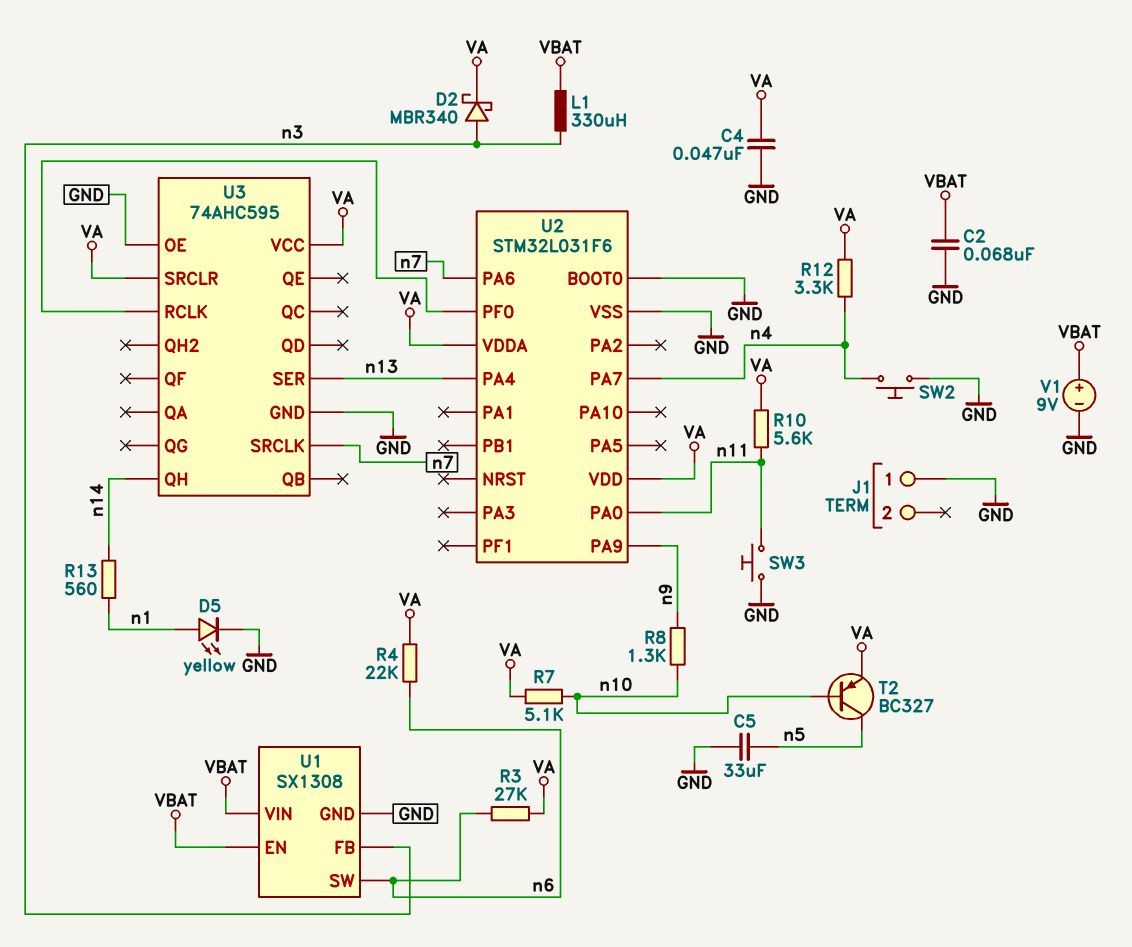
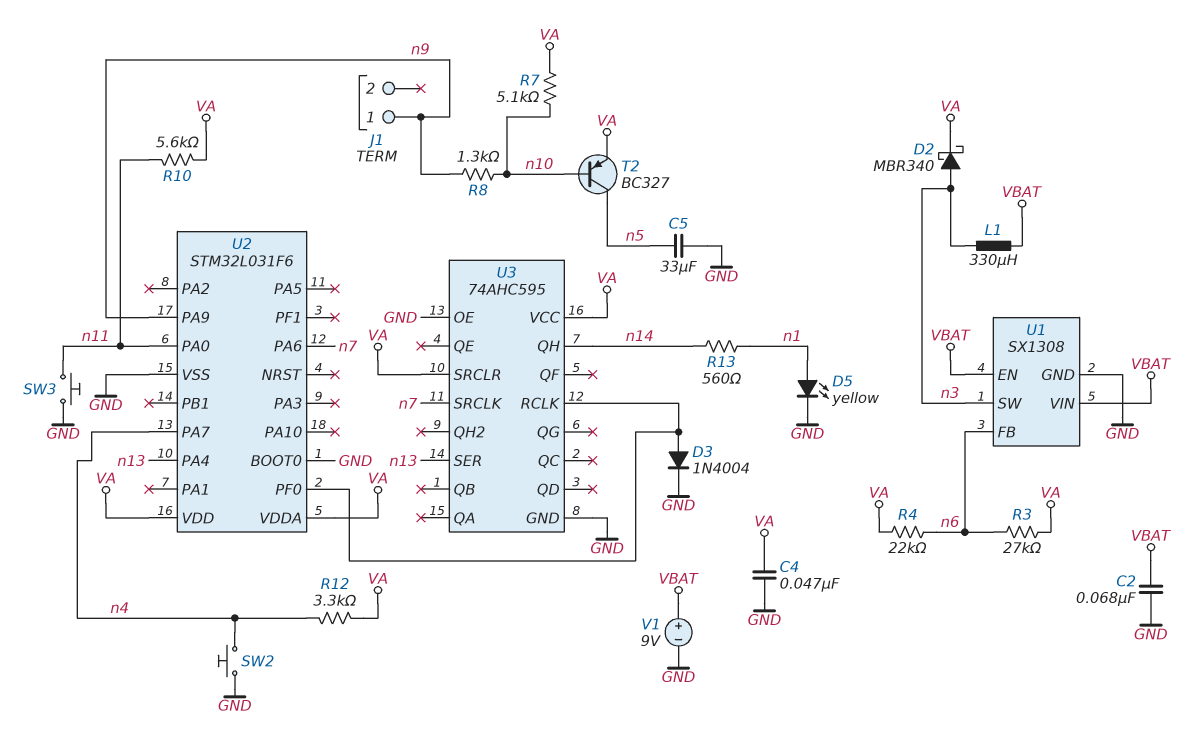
D3: none -> diode 1N4004 (A U2/PF0, K GND)
J1 pin 1: GND -> n9
U1 pin FB: n3 -> n6
U1 pin SW: n6 -> n3

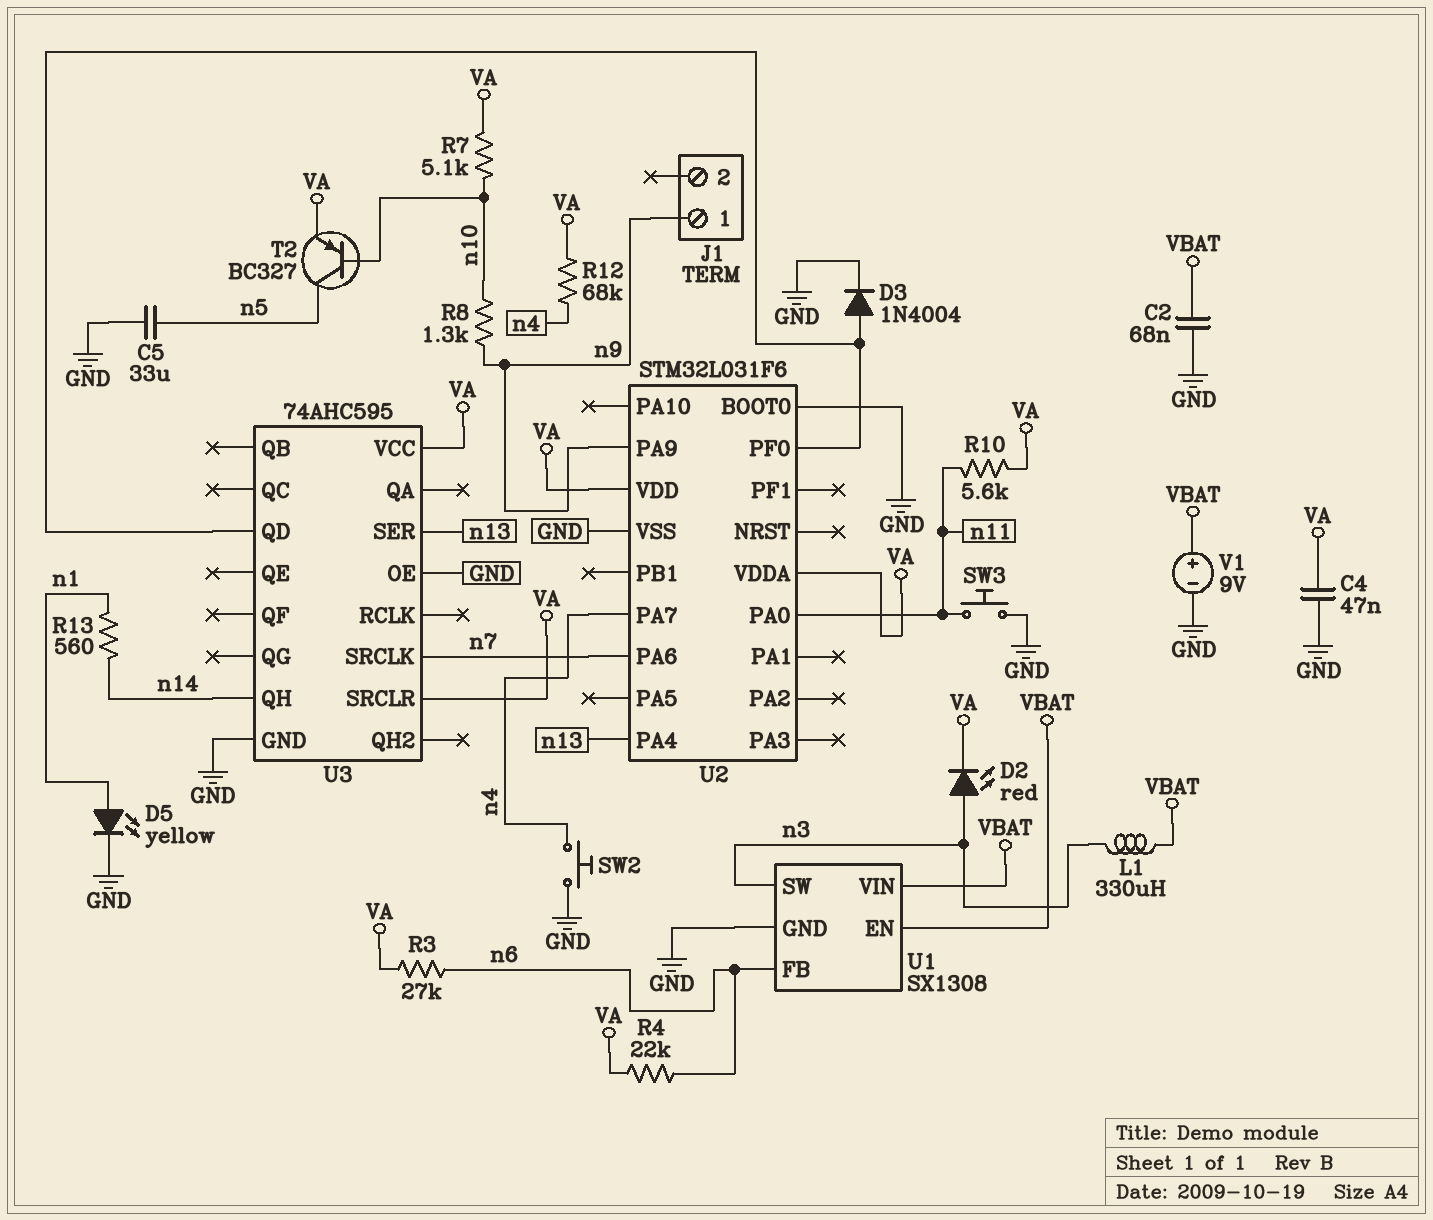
D2: schottky MBR340 (A n3, K VA) -> LED red (A n3, K VA)
R12: 3.3k (VA, n4) -> 68k (VA, n4)
U3 pin QD: none -> U2/PF0
U3 pin RCLK: U2/PF0 -> none

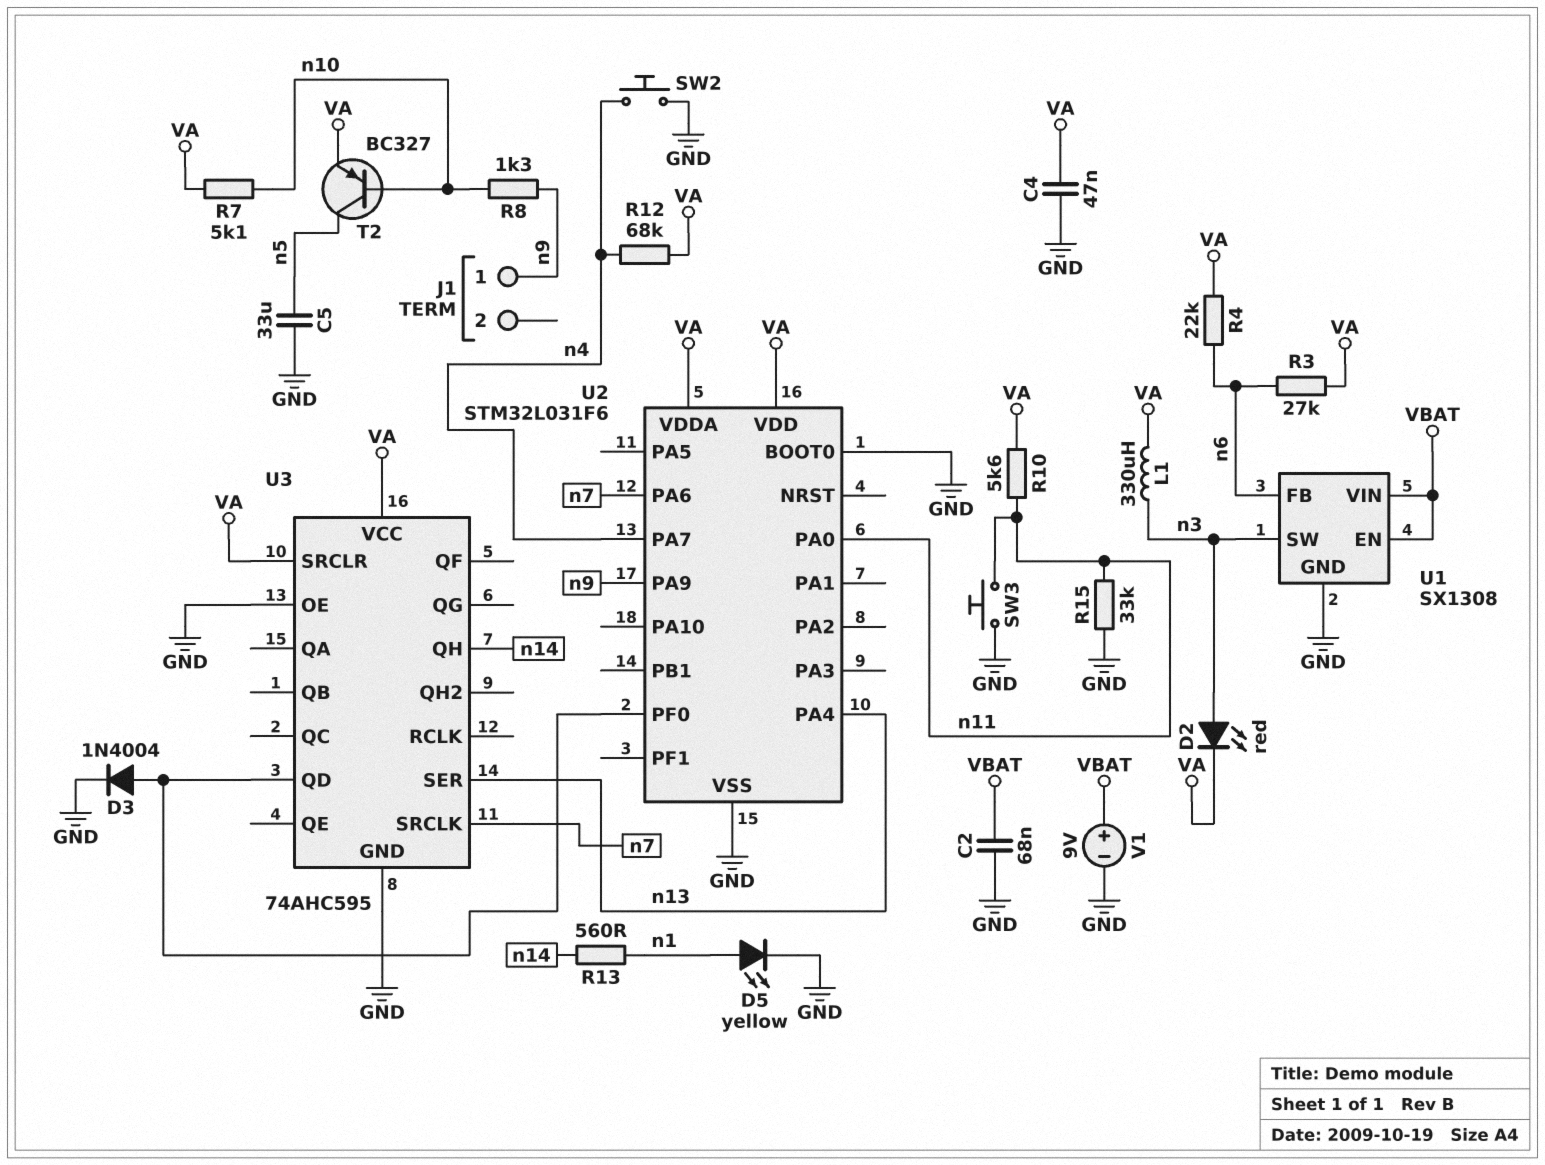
L1: 330uH (VBAT, n3) -> 330uH (VA, n3)
R15: none -> 33k (GND, n11)

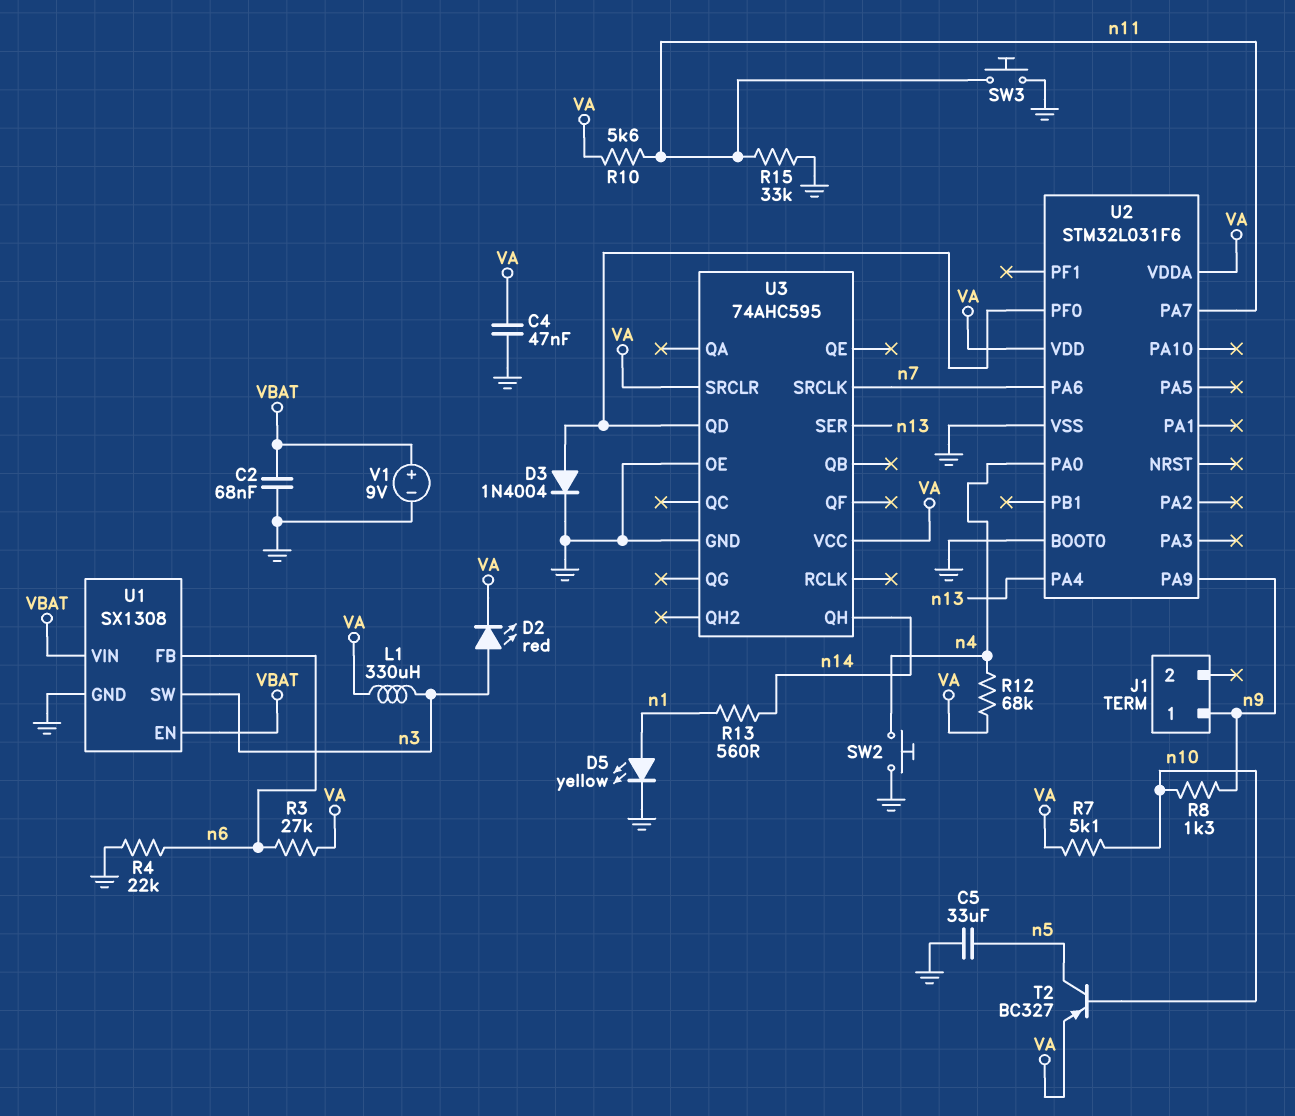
R4: 22k (VA, n6) -> 22k (GND, n6)
U2 pin PA0: n11 -> n4
U2 pin PA7: n4 -> n11

